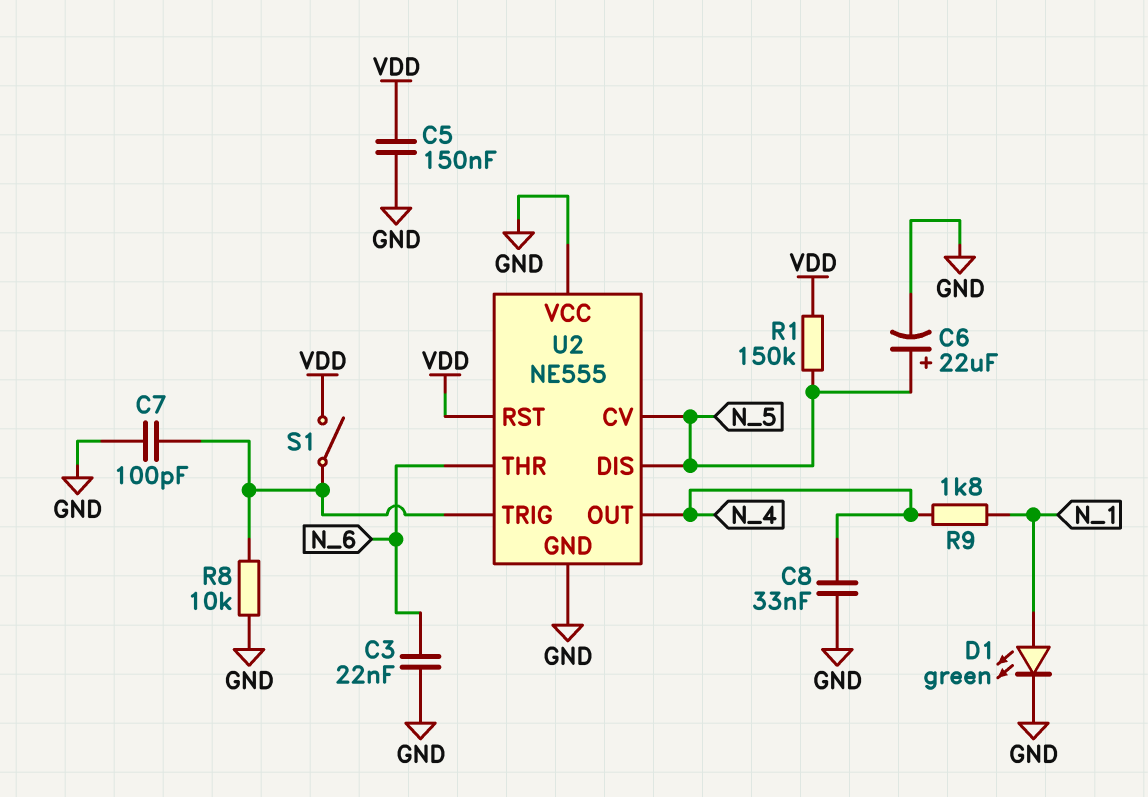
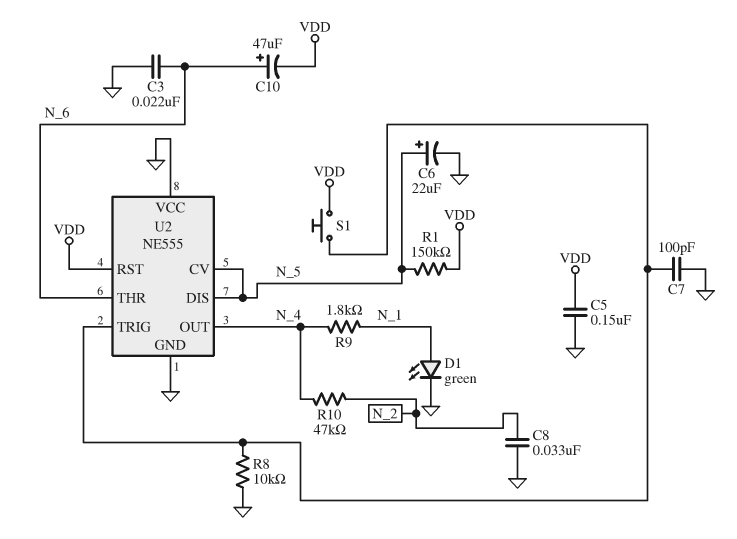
C8: 33nF (GND, N_4) -> 33nF (GND, N_2)
C10: none -> 47uF (plus N_6, minus VDD)
R10: none -> 47k (N_2, N_4)
S1: switch (U2/TRIG, VDD) -> button (U2/TRIG, VDD)

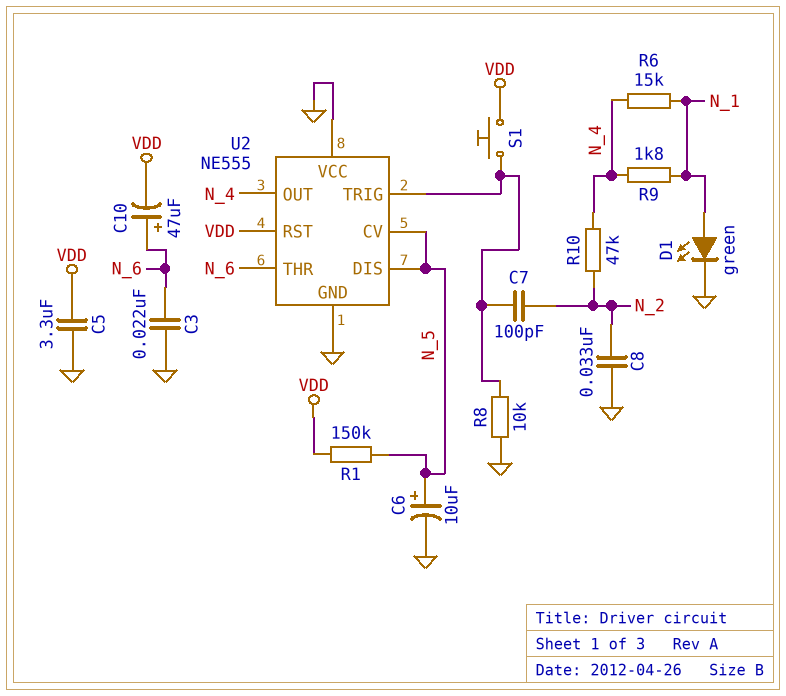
C5: 150nF (GND, VDD) -> 3.3uF (GND, VDD)
C6: 22uF (plus N_5, minus GND) -> 10uF (plus N_5, minus GND)
C7: 100pF (GND, U2/TRIG) -> 100pF (N_2, U2/TRIG)
R6: none -> 15k (N_1, N_4)

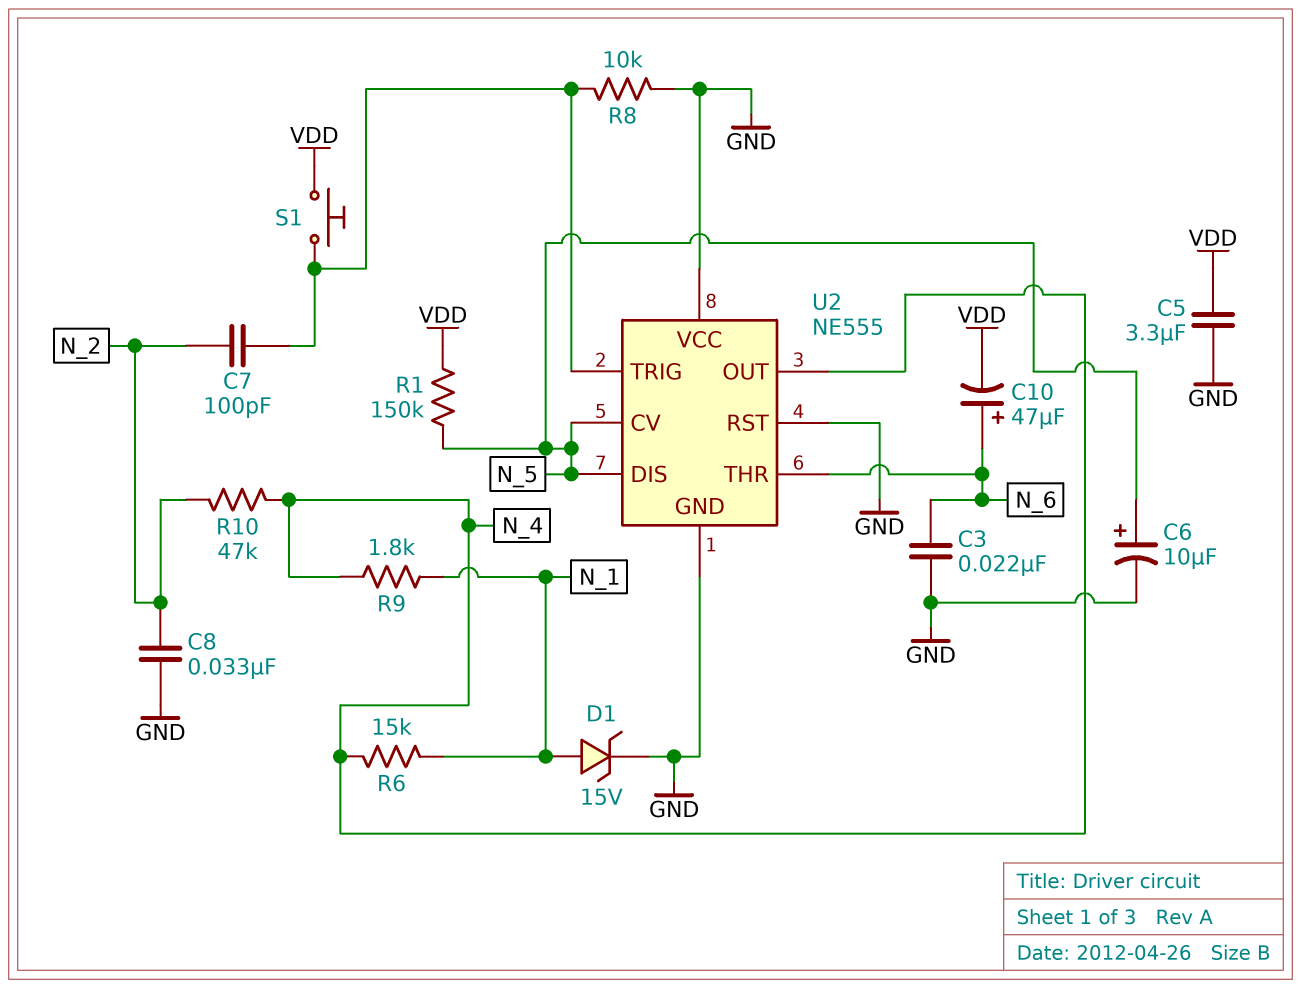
D1: LED green (A N_1, K GND) -> zener 15V (A N_1, K GND)
U2 pin RST: VDD -> GND

